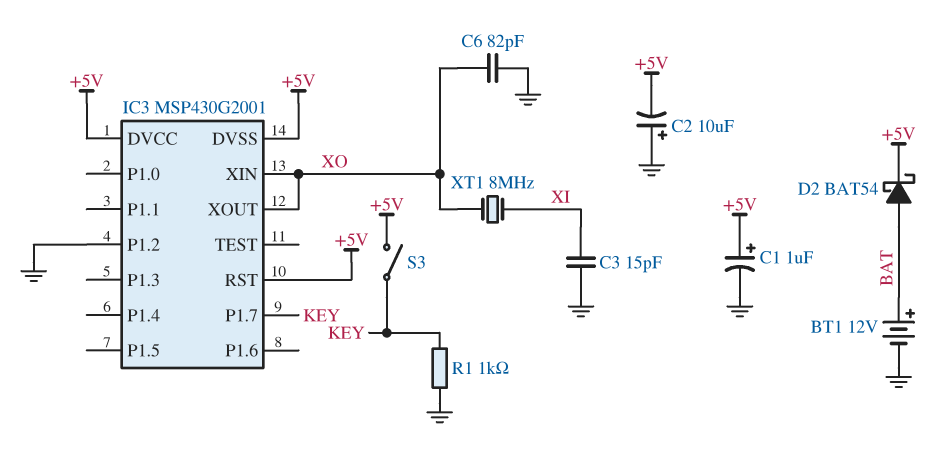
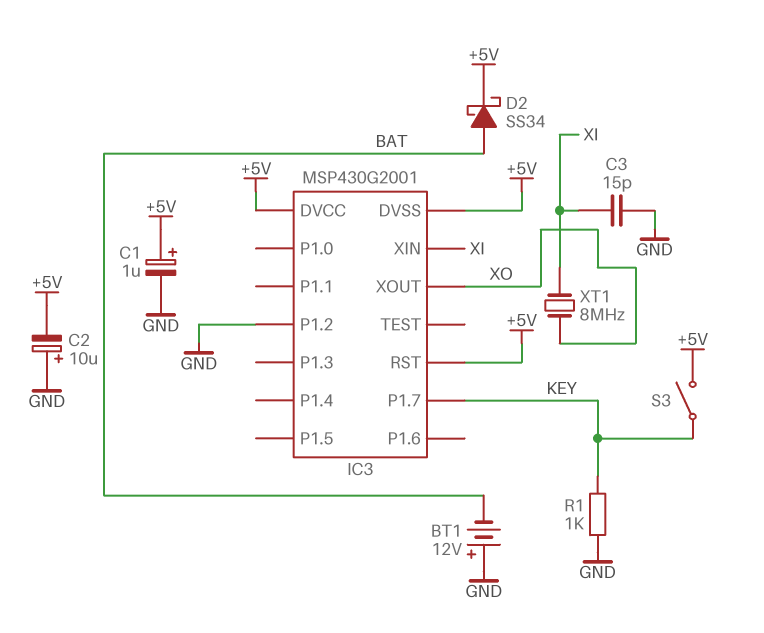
BT1: 12V (plus BAT, minus GND) -> 12V (plus GND, minus BAT)
C6: 82pF (GND, XO) -> none
D2: schottky BAT54 (A BAT, K +5V) -> schottky SS34 (A BAT, K +5V)
IC3 pin XIN: XO -> XI

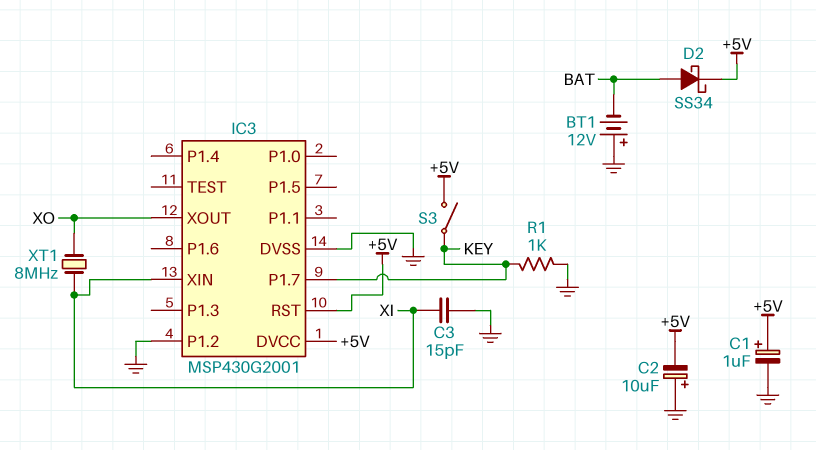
IC3 pin DVSS: +5V -> GND

